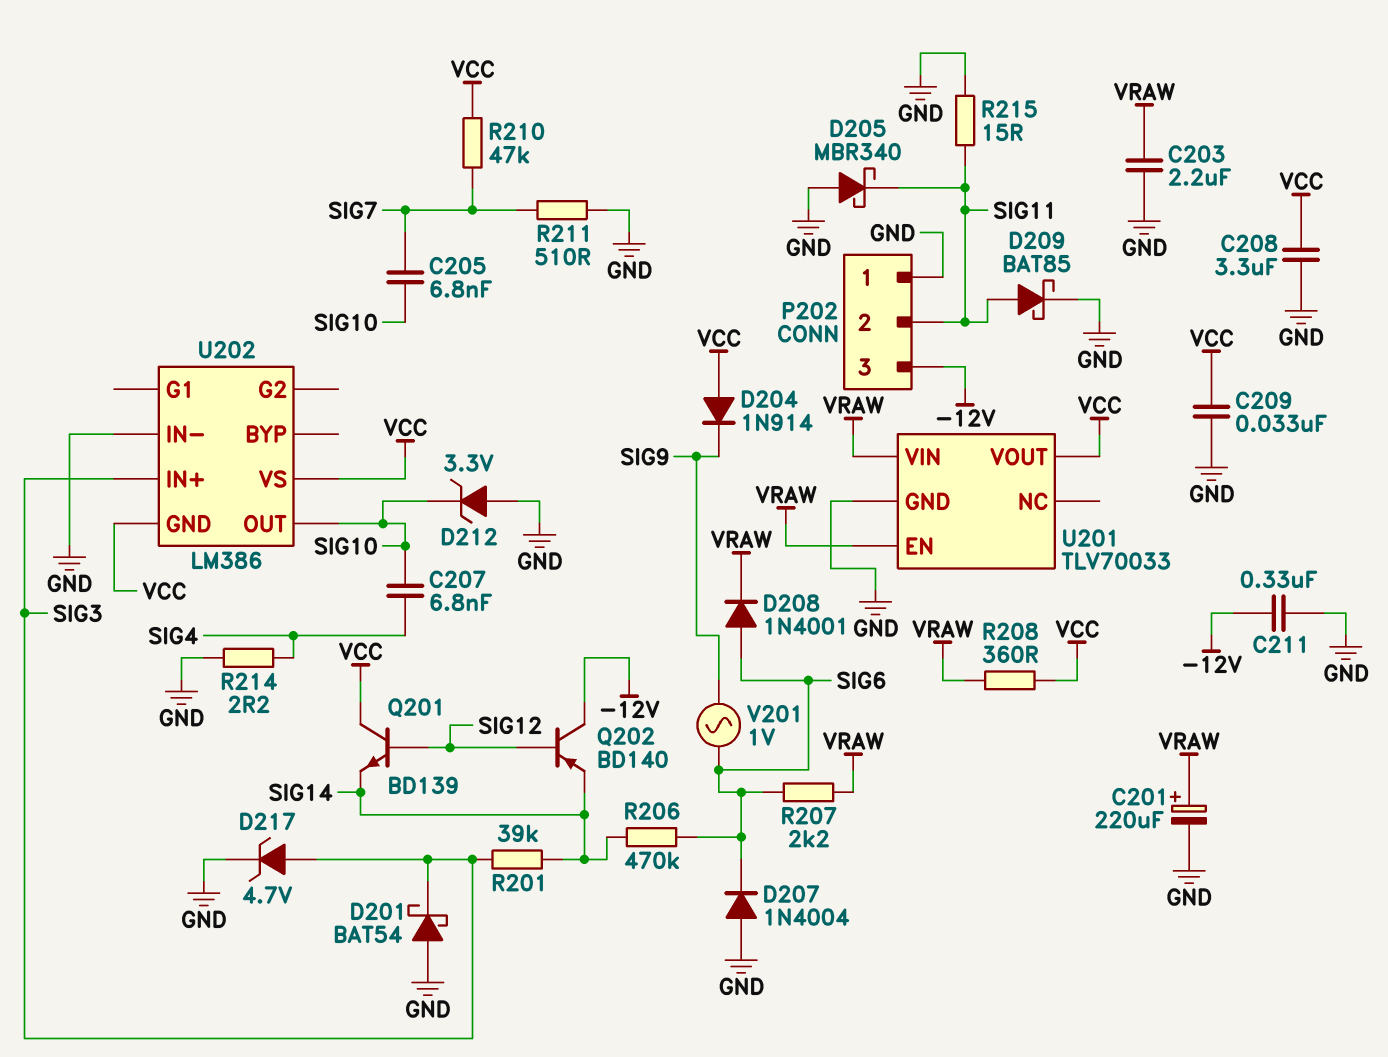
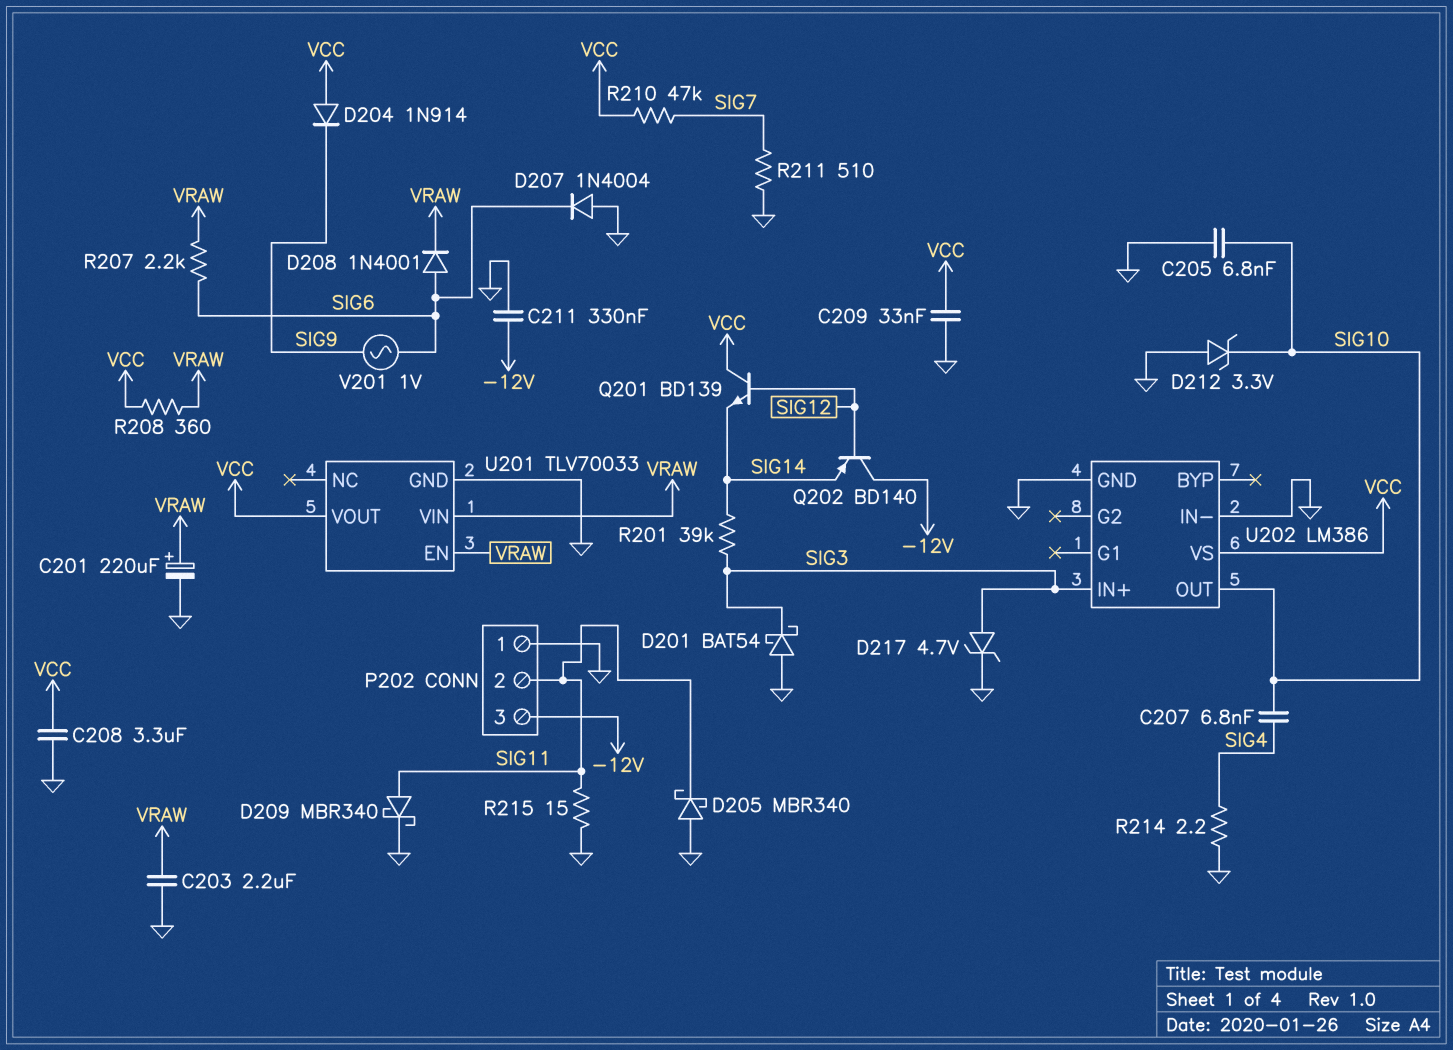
C205: 6.8nF (SIG7, SIG10) -> 6.8nF (GND, SIG10)
D209: schottky BAT85 (A SIG11, K GND) -> schottky MBR340 (A SIG11, K GND)
R206: 470k (SIG6, SIG14) -> none
U202 pin GND: VCC -> GND

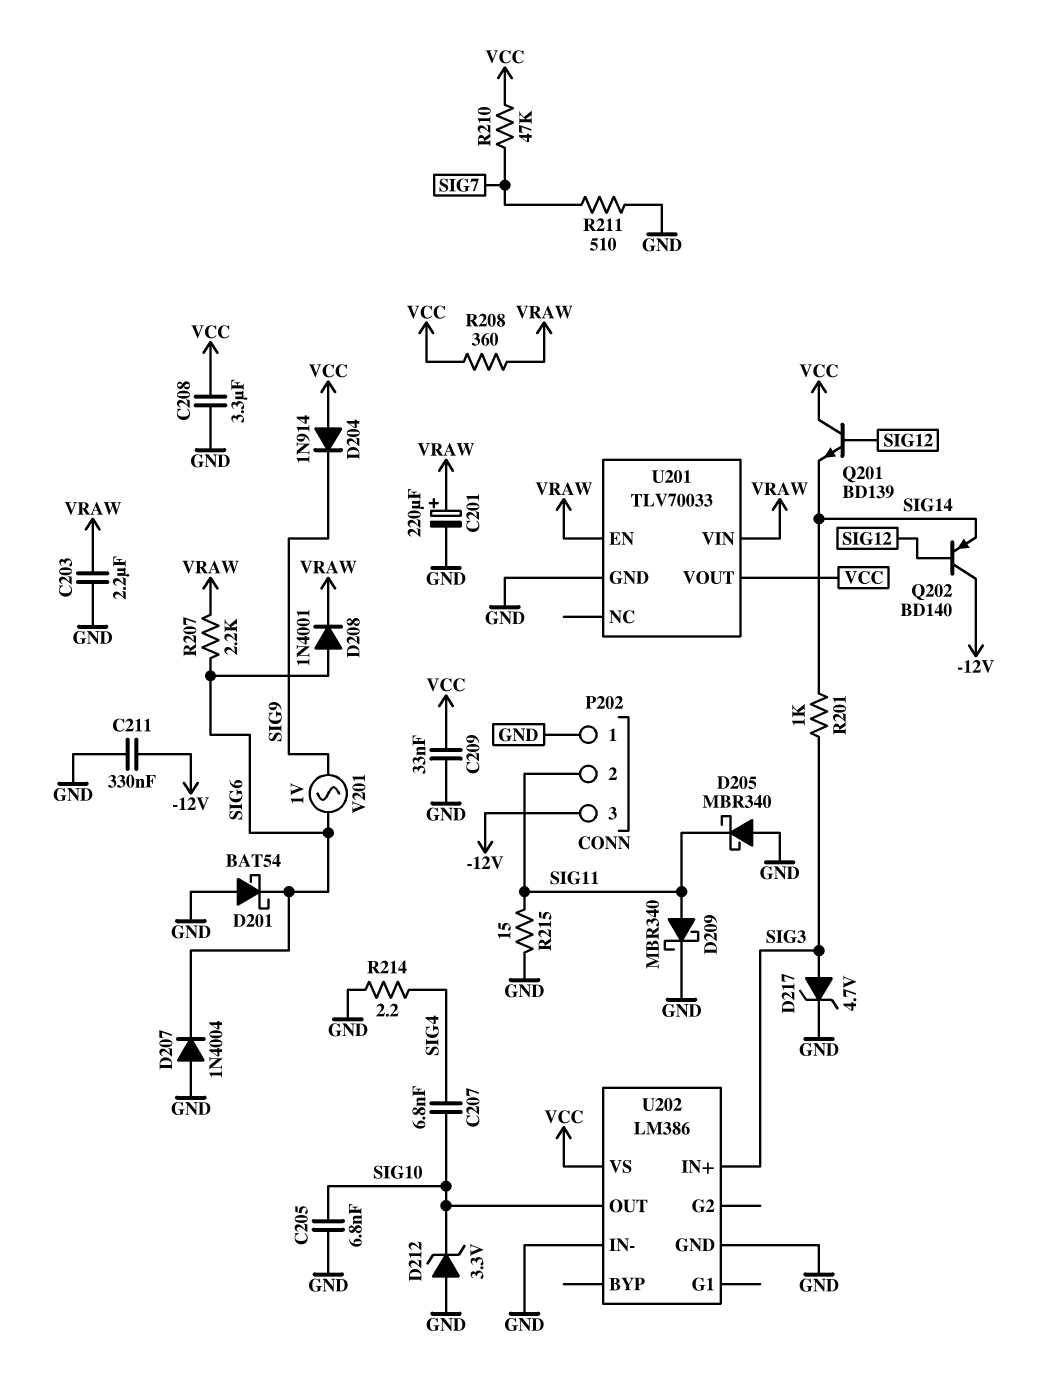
D201: schottky BAT54 (A GND, K SIG3) -> schottky BAT54 (A GND, K SIG6)
R201: 39k (SIG3, SIG14) -> 1k (SIG3, SIG14)

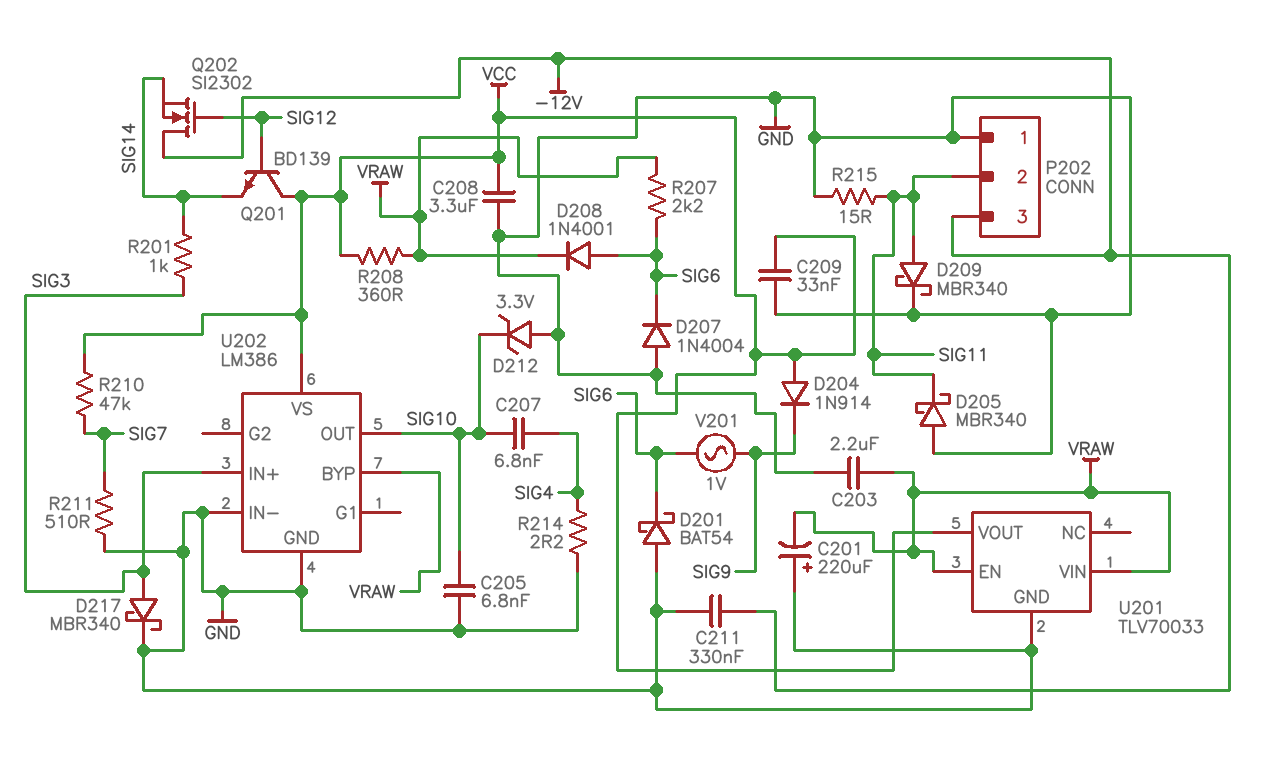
C201: 220uF (plus VRAW, minus GND) -> 220uF (plus GND, minus VRAW)
D217: zener 4.7V (A SIG3, K GND) -> schottky MBR340 (A SIG3, K GND)
Q202: PNP BD140 (B SIG12, C -12V, E SIG14) -> NMOS SI2302 (G SIG12, D -12V, S SIG14)
U202 pin BYP: none -> VRAW

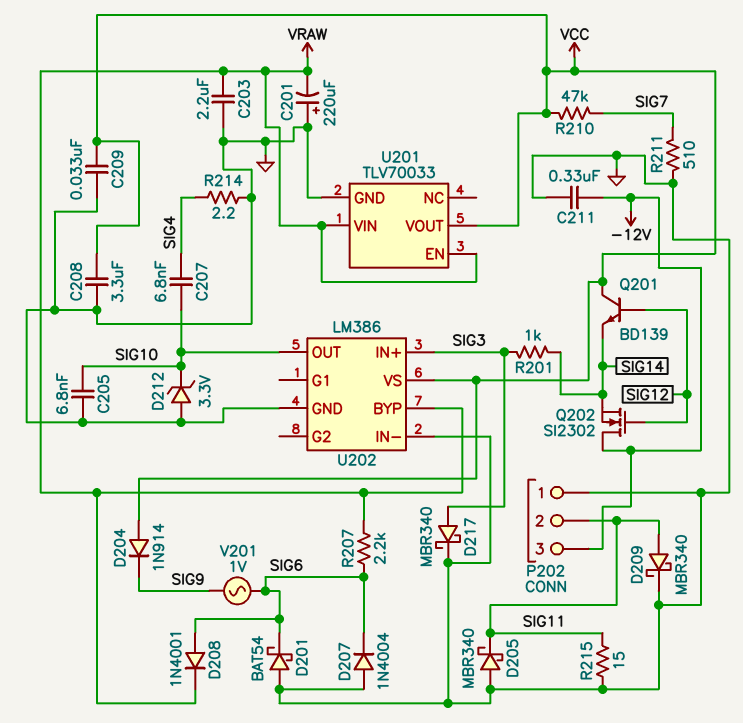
R208: 360 (VCC, VRAW) -> none

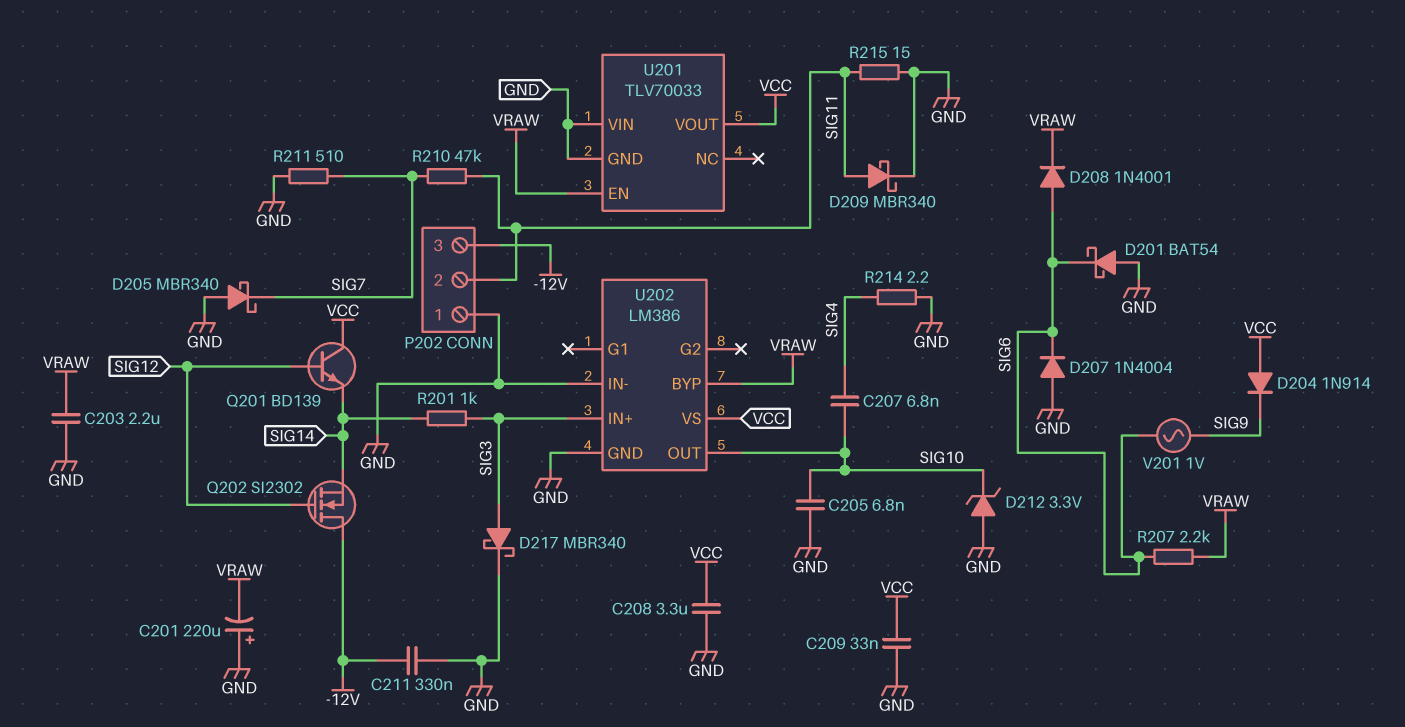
D205: schottky MBR340 (A GND, K SIG11) -> schottky MBR340 (A GND, K SIG7)
R210: 47k (SIG7, VCC) -> 47k (SIG7, SIG11)
U201 pin VIN: VRAW -> GND

